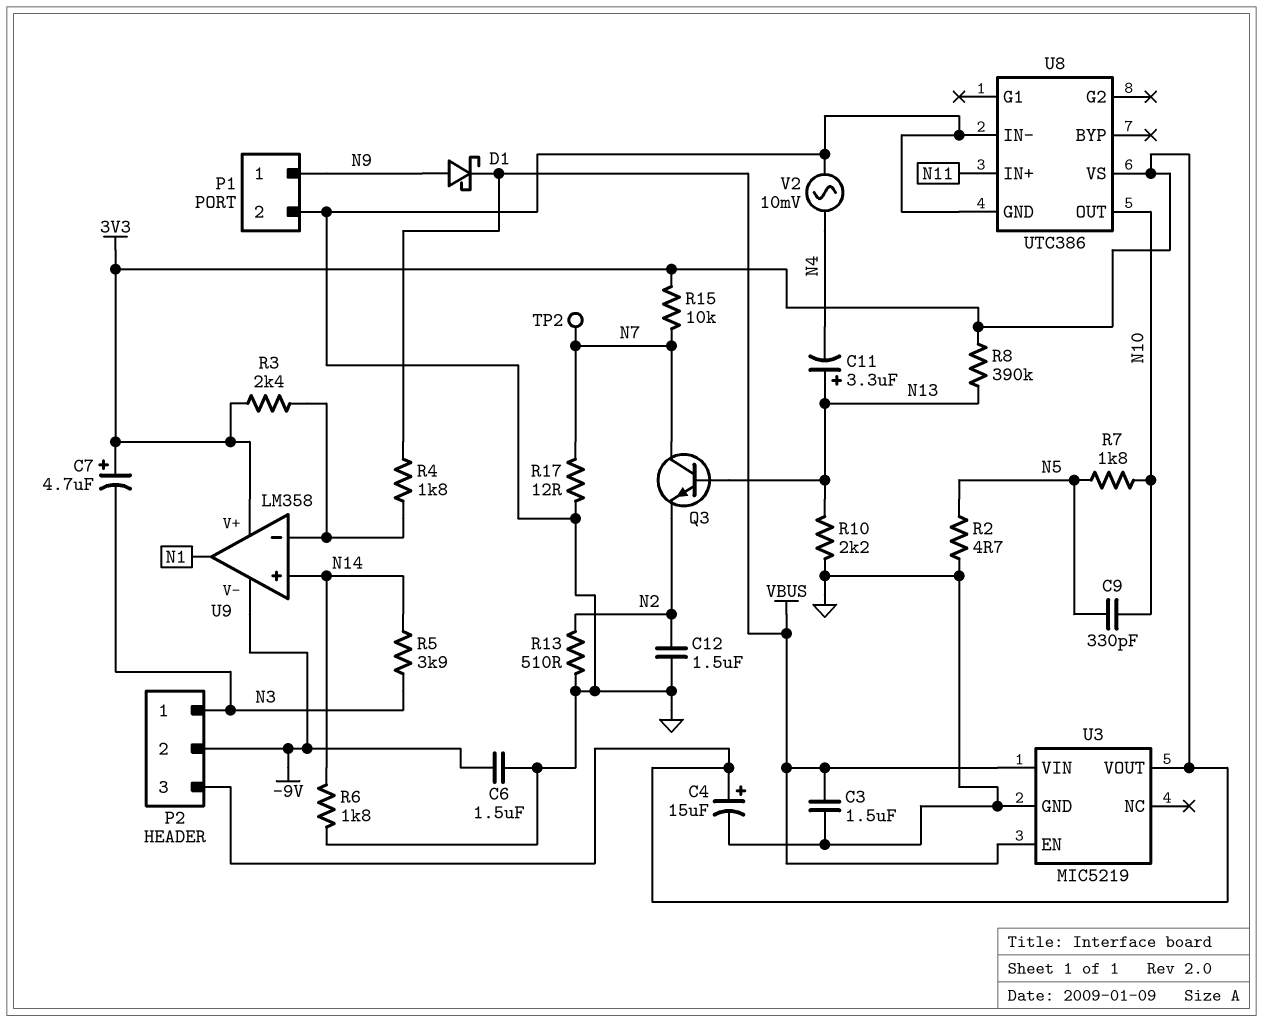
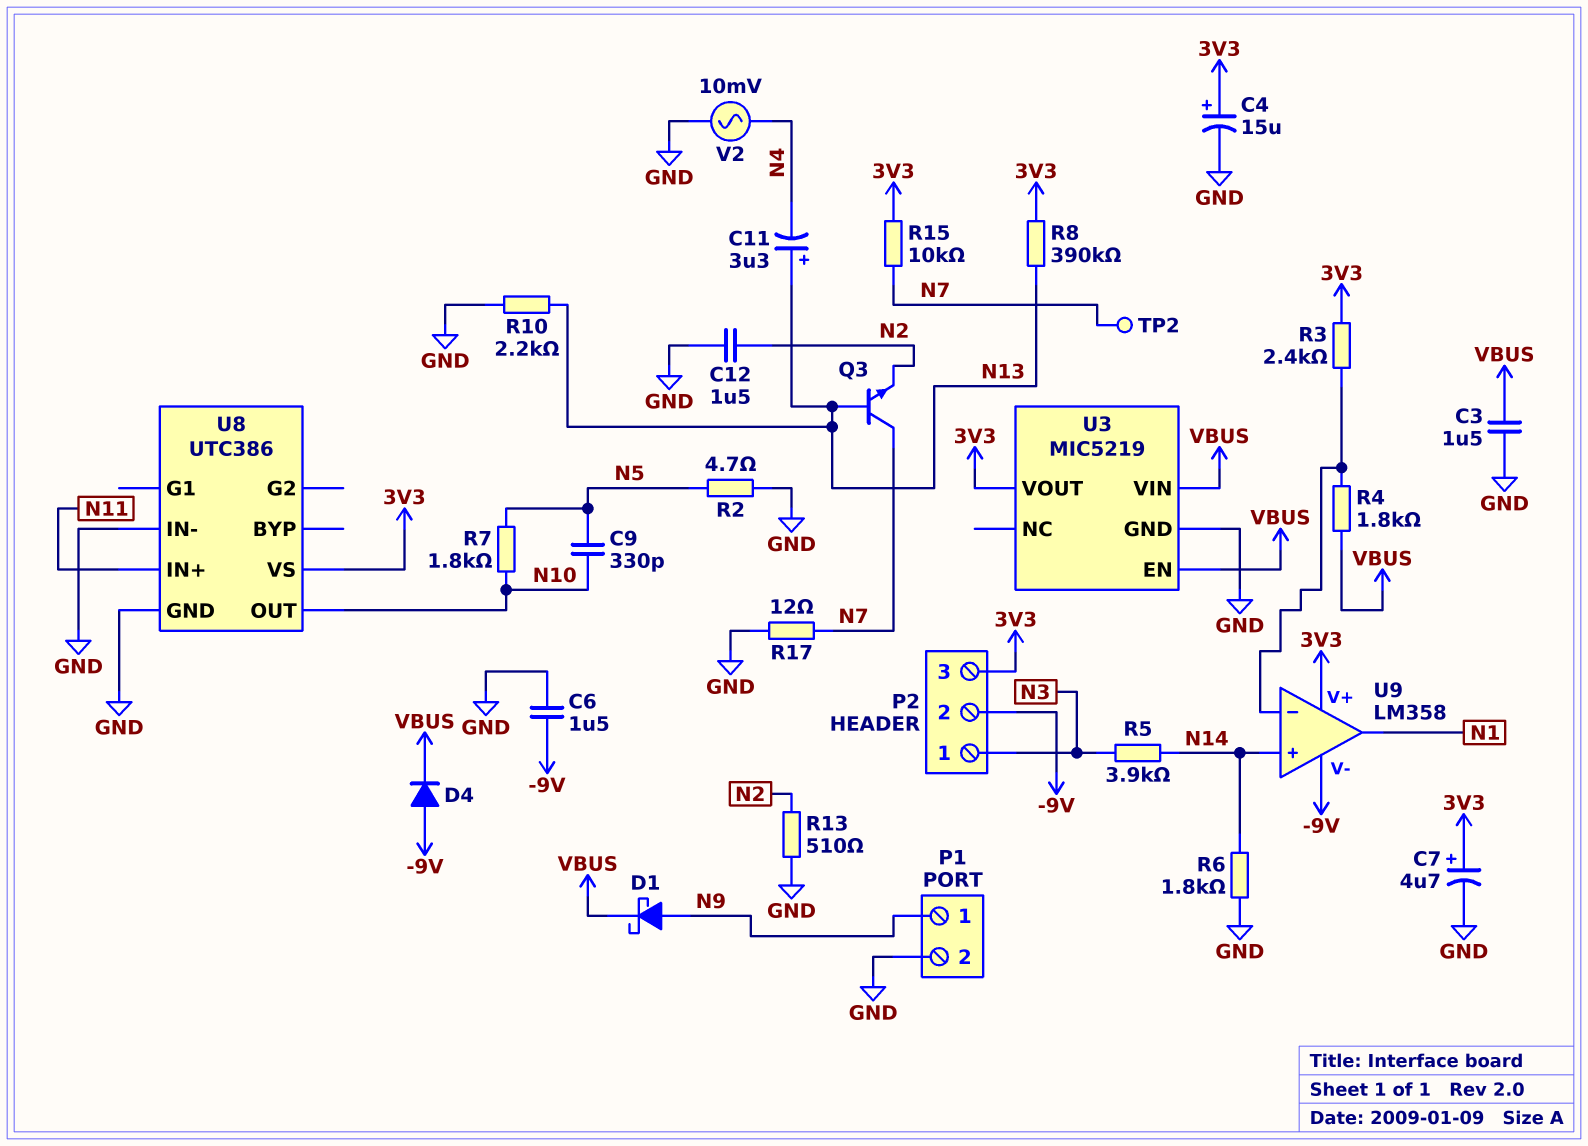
C7: 4.7uF (plus 3V3, minus N3) -> 4.7uF (plus 3V3, minus GND)
D4: none -> diode (A -9V, K VBUS)

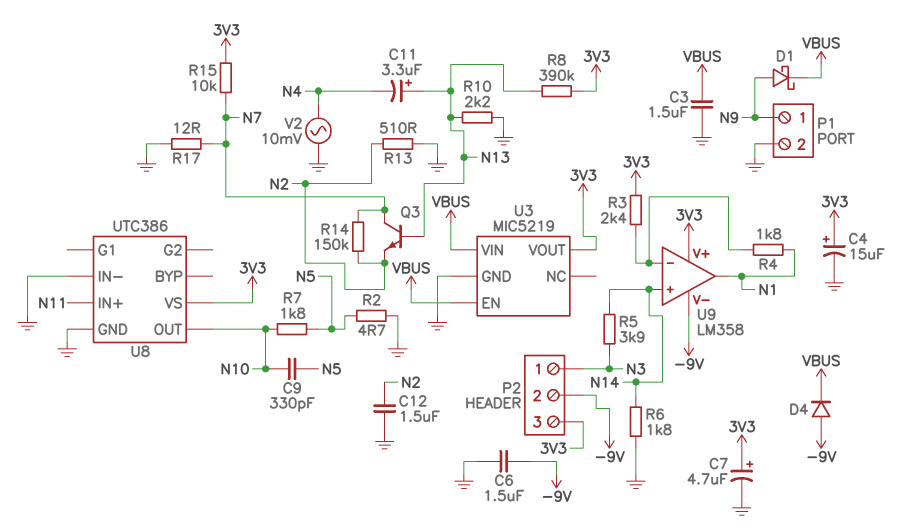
R4: 1.8k (U9/in-, VBUS) -> 1.8k (N1, U9/in-)
R14: none -> 150k (N2, N7)
TP2: test point (N7) -> none

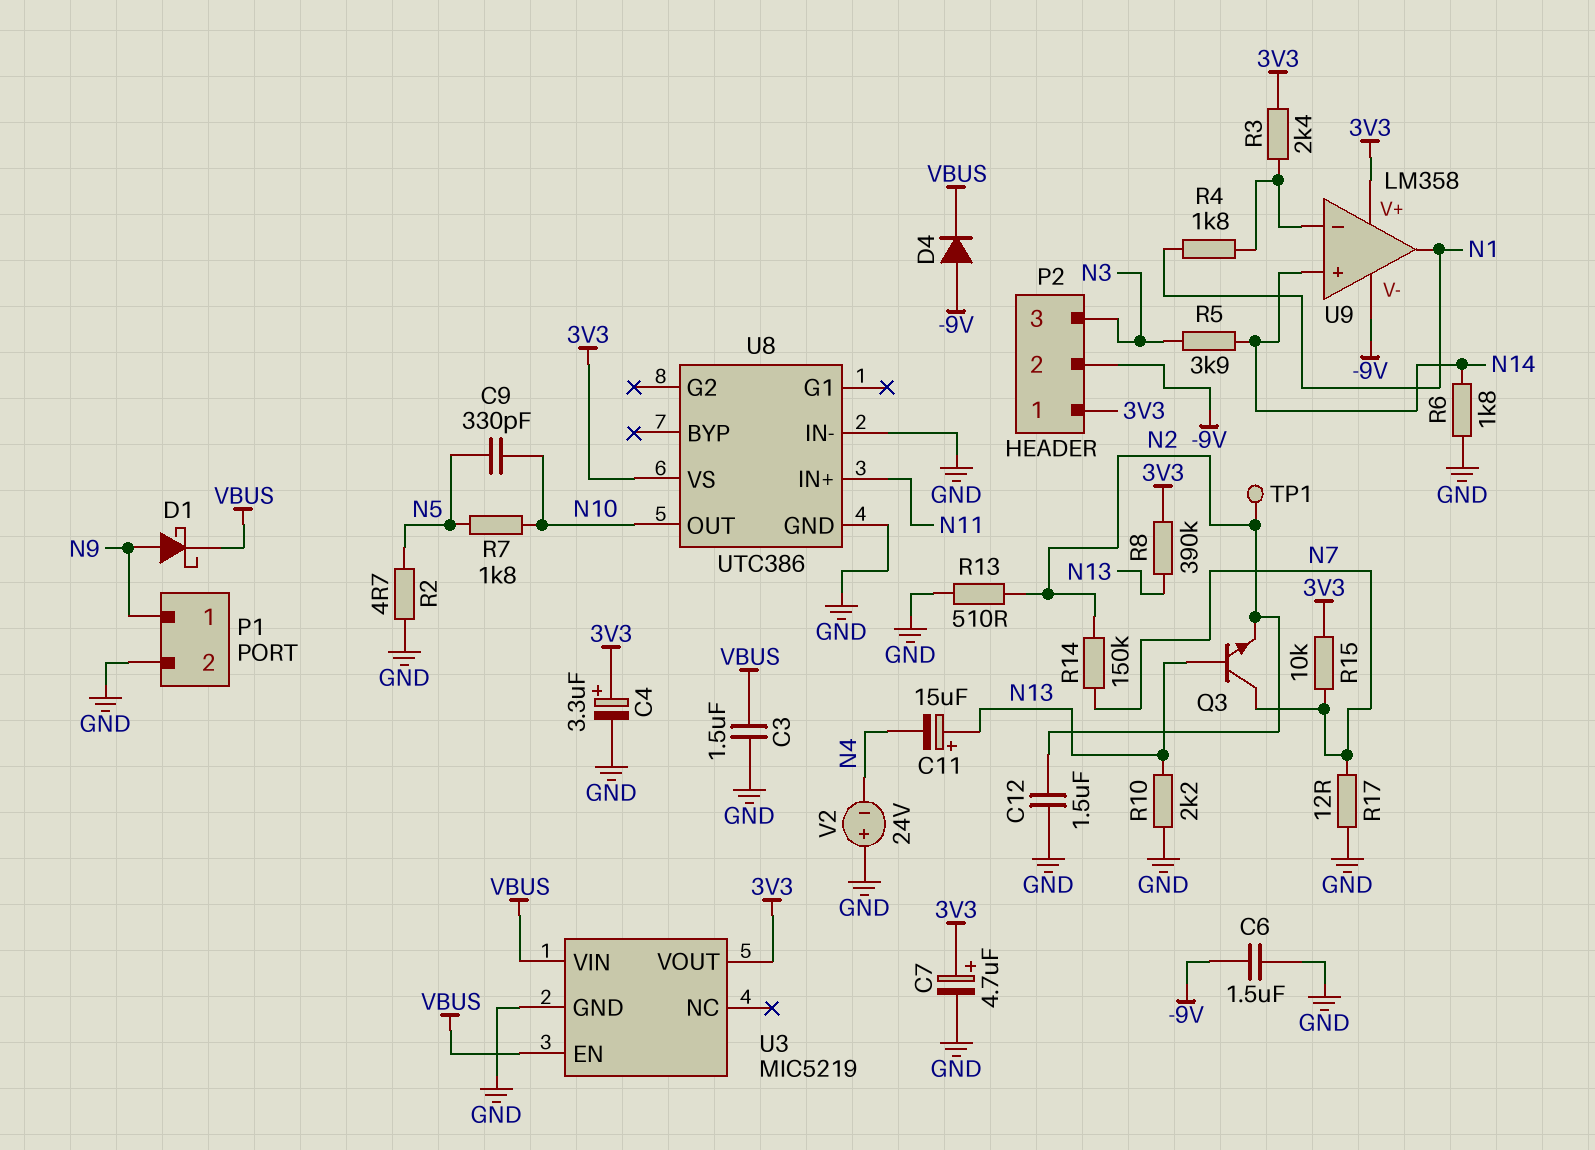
C4: 15uF (plus 3V3, minus GND) -> 3.3uF (plus 3V3, minus GND)
C11: 3.3uF (plus N13, minus N4) -> 15uF (plus N13, minus N4)
P2 pin 1: N3 -> 3V3
P2 pin 3: 3V3 -> N3
TP1: none -> test point (N2)
V2: AC 10mV (GND, N4) -> 24V (plus GND, minus N4)

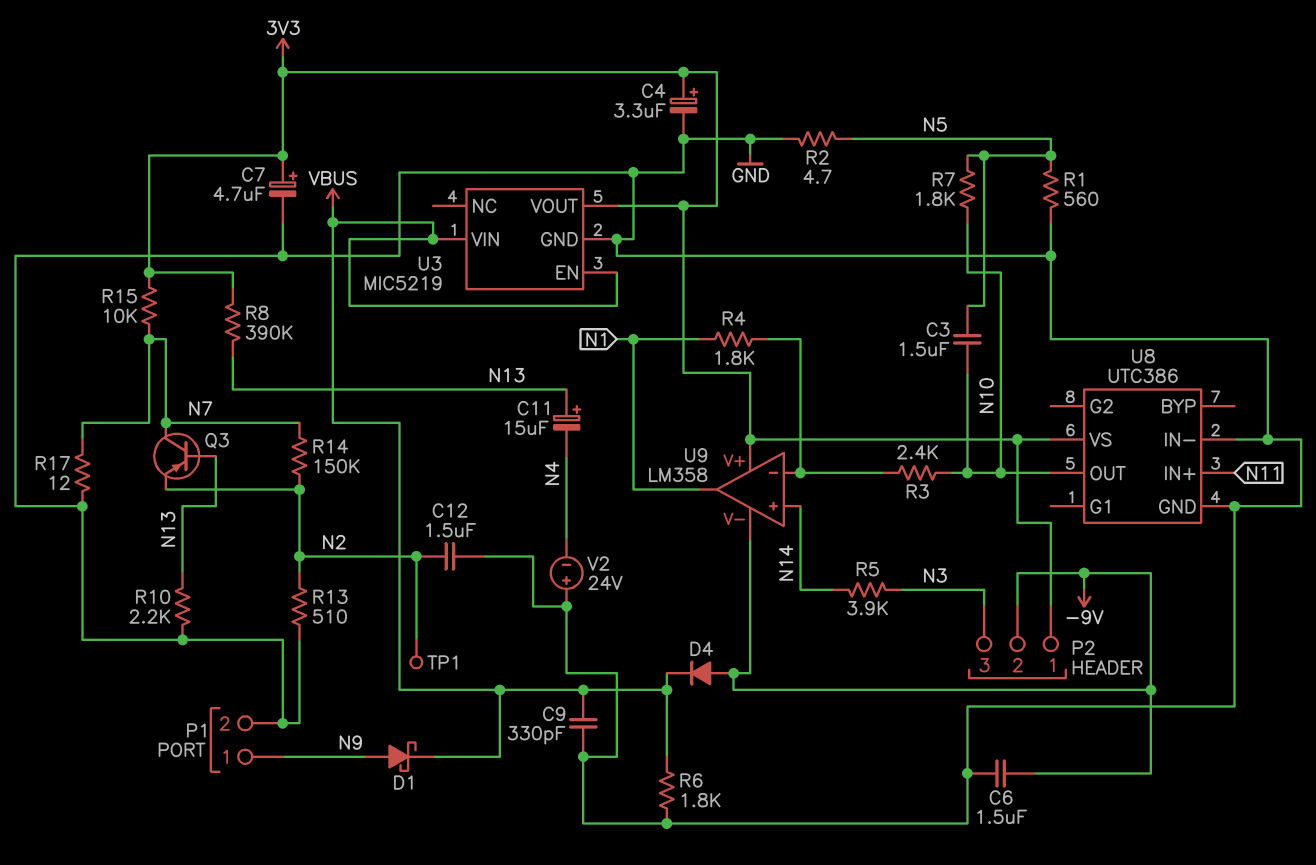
C3: 1.5uF (GND, VBUS) -> 1.5uF (N5, N10)
C9: 330pF (N5, N10) -> 330pF (GND, VBUS)
Q3: NPN (B N13, C N7, E N2) -> PNP (B N13, C N7, E N2)
R1: none -> 560 (GND, N5)
R3: 2.4k (3V3, U9/in-) -> 2.4k (N10, U9/in-)
R6: 1.8k (GND, N14) -> 1.8k (GND, VBUS)

